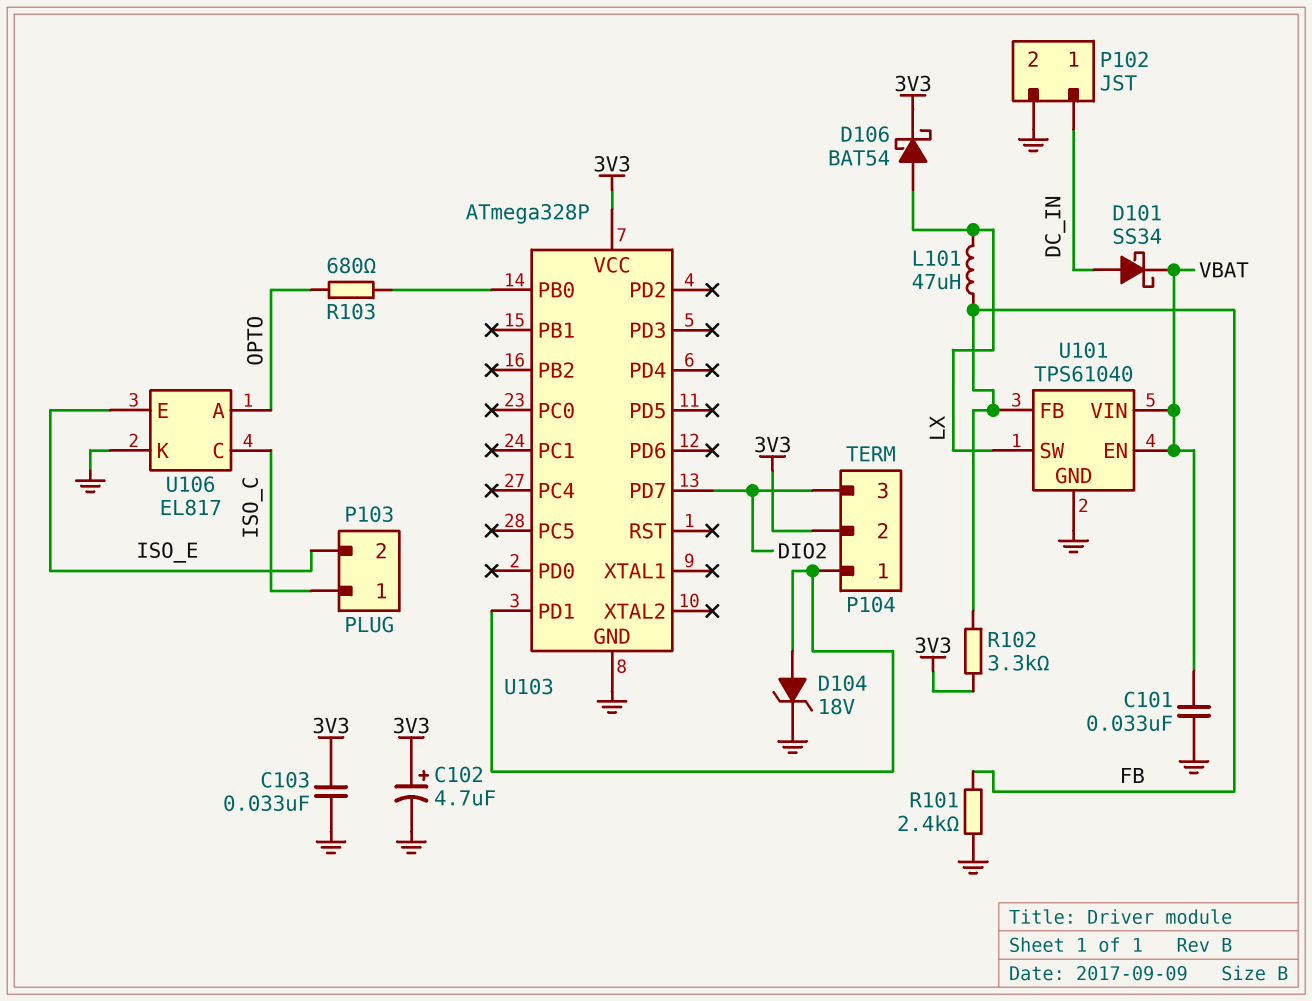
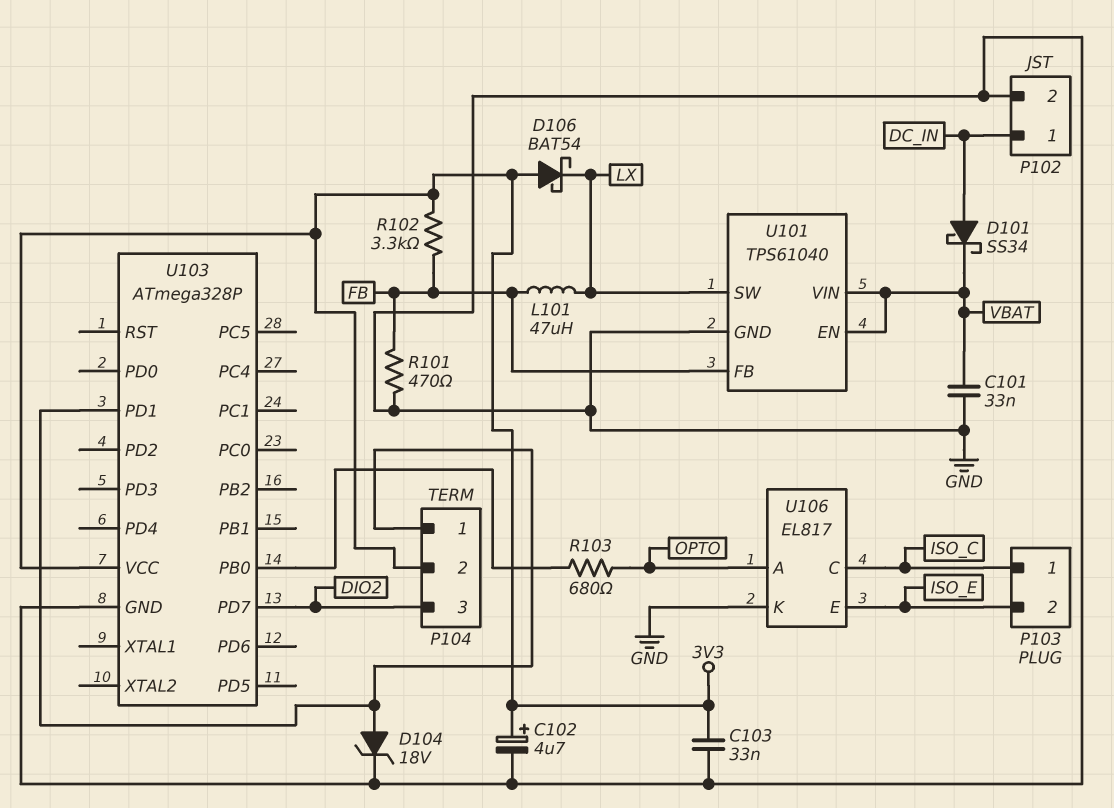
D106: schottky BAT54 (A LX, K 3V3) -> schottky BAT54 (A 3V3, K LX)
R101: 2.4k (FB, GND) -> 470 (FB, GND)

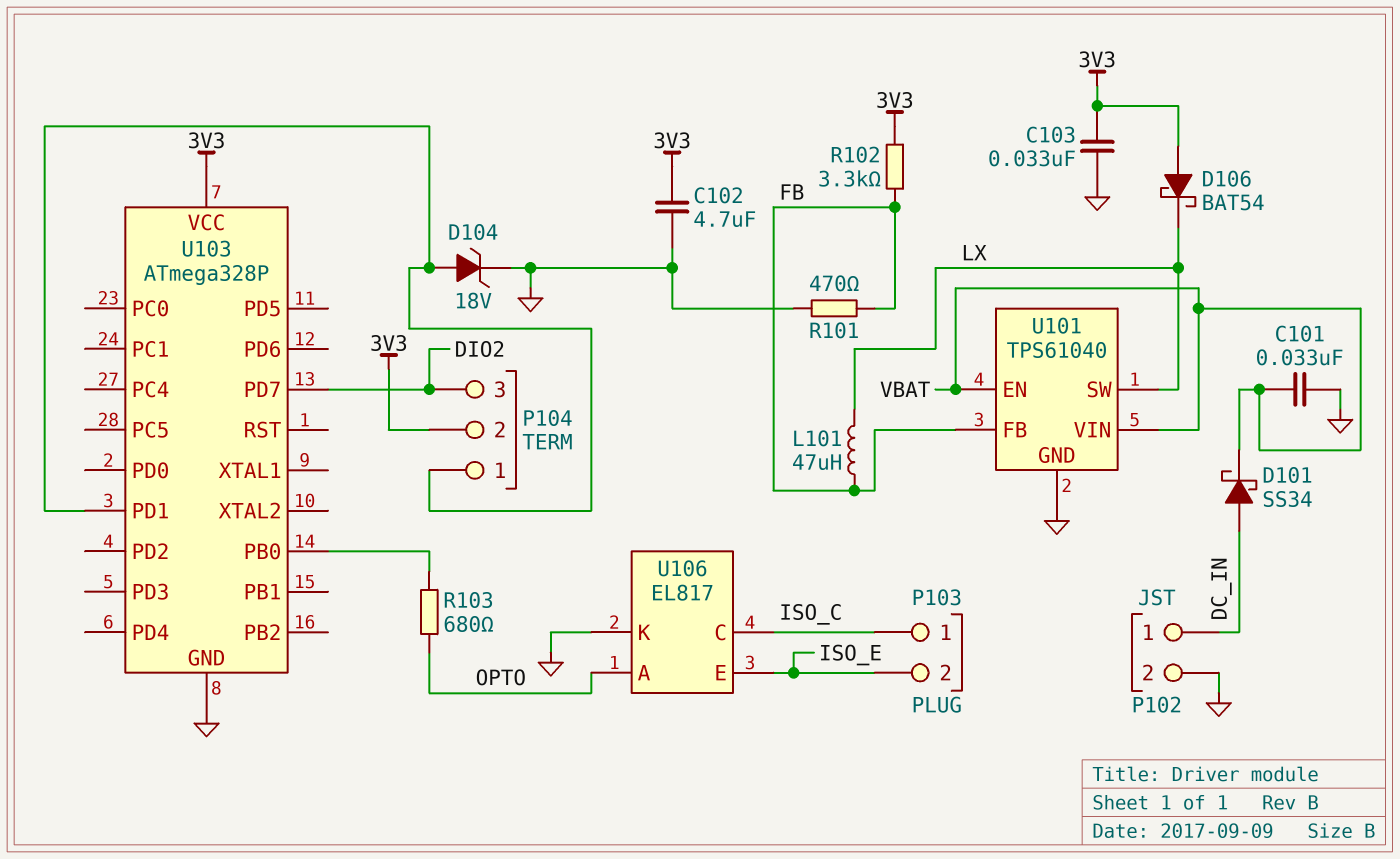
C102: 4.7uF (plus 3V3, minus GND) -> 4.7uF (3V3, GND)

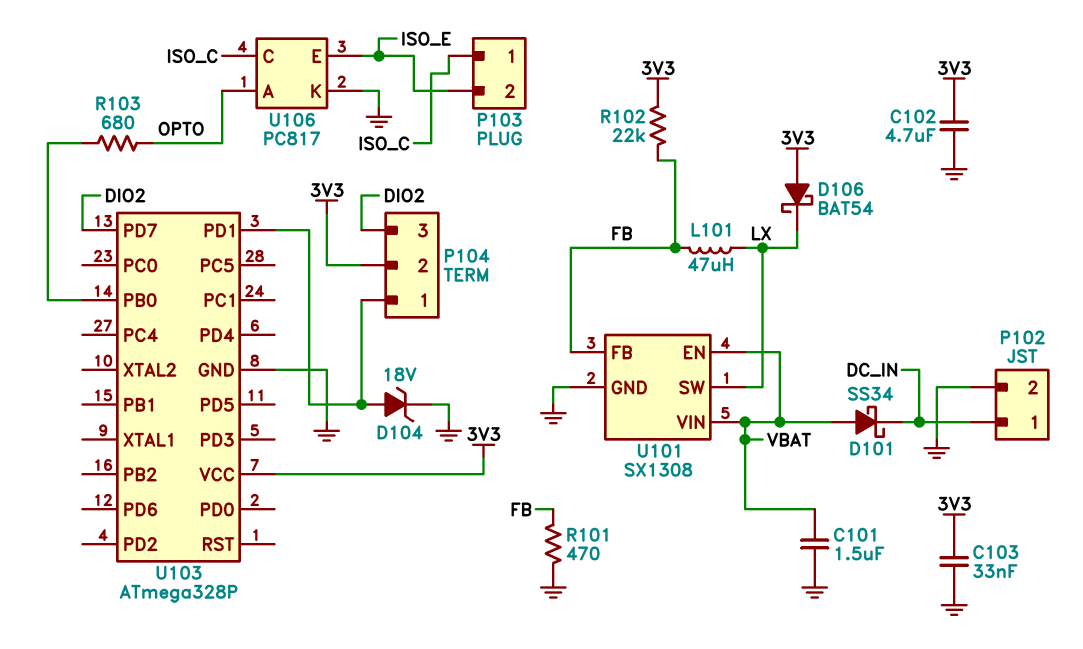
C101: 33nF (GND, VBAT) -> 1.5uF (GND, VBAT)
D101: schottky SS34 (A DC_IN, K VBAT) -> schottky SS34 (A VBAT, K DC_IN)
R102: 3.3k (3V3, FB) -> 22k (3V3, FB)
U101: TPS61040 -> SX1308
U106: EL817 -> PC817

